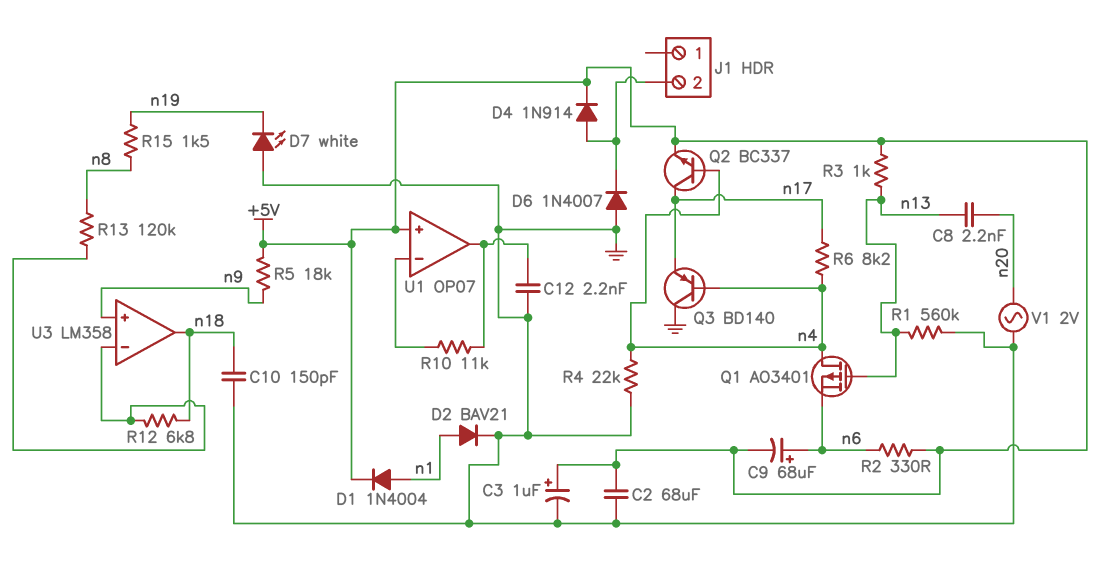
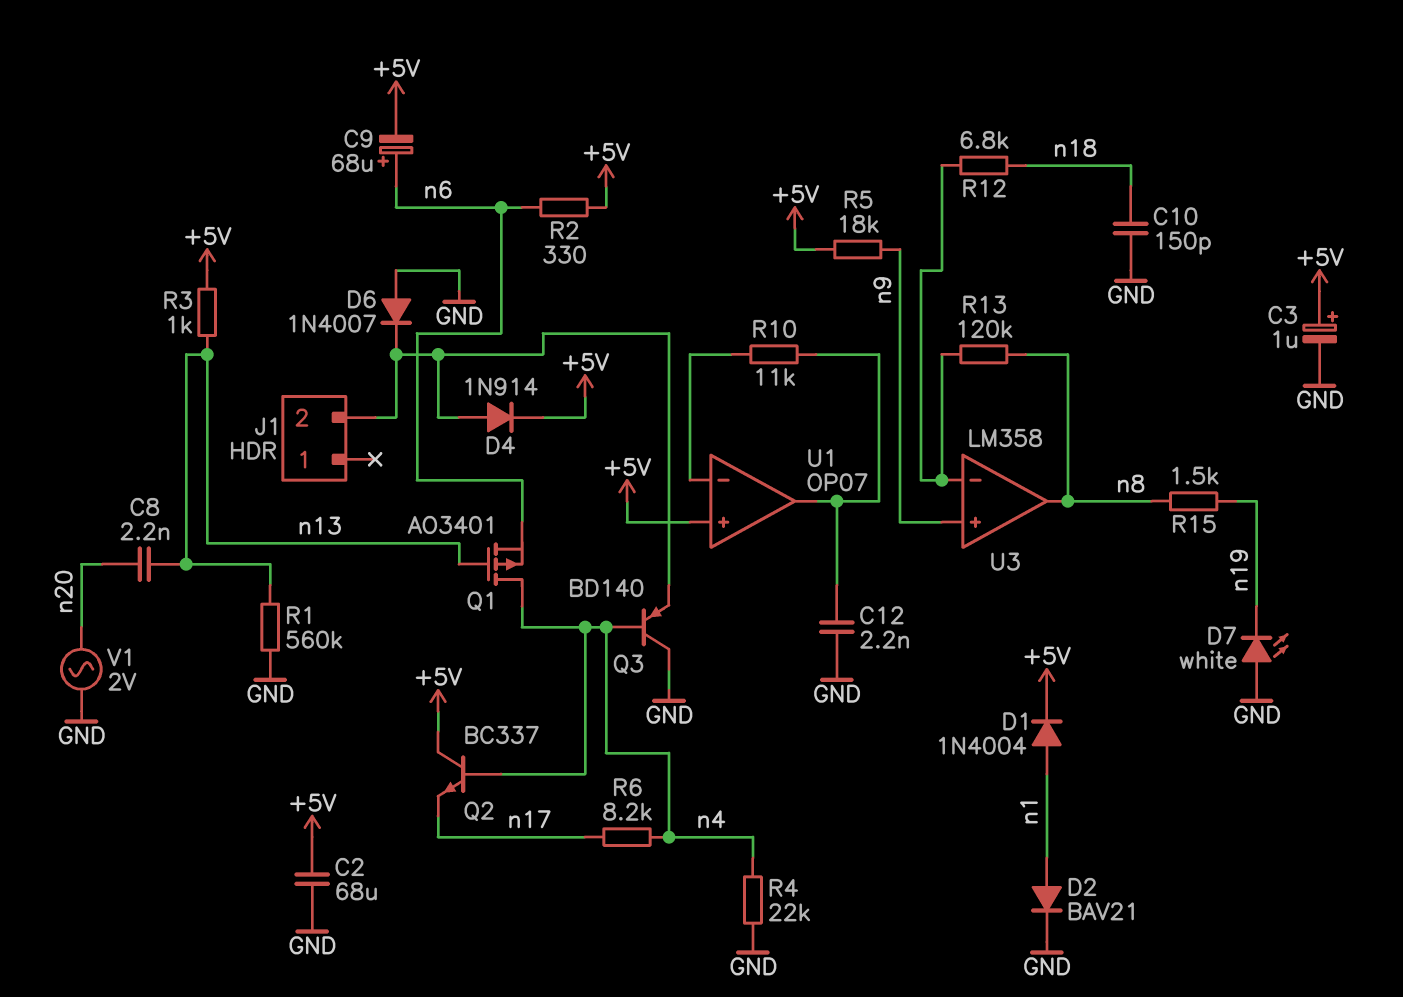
Q2: NPN BC337 (B n4, C n17, E +5V) -> NPN BC337 (B n4, C +5V, E n17)
Q3: PNP BD140 (B n4, C GND, E n17) -> PNP BD140 (B n4, C GND, E J1/2)
U3 pin out: n18 -> n8

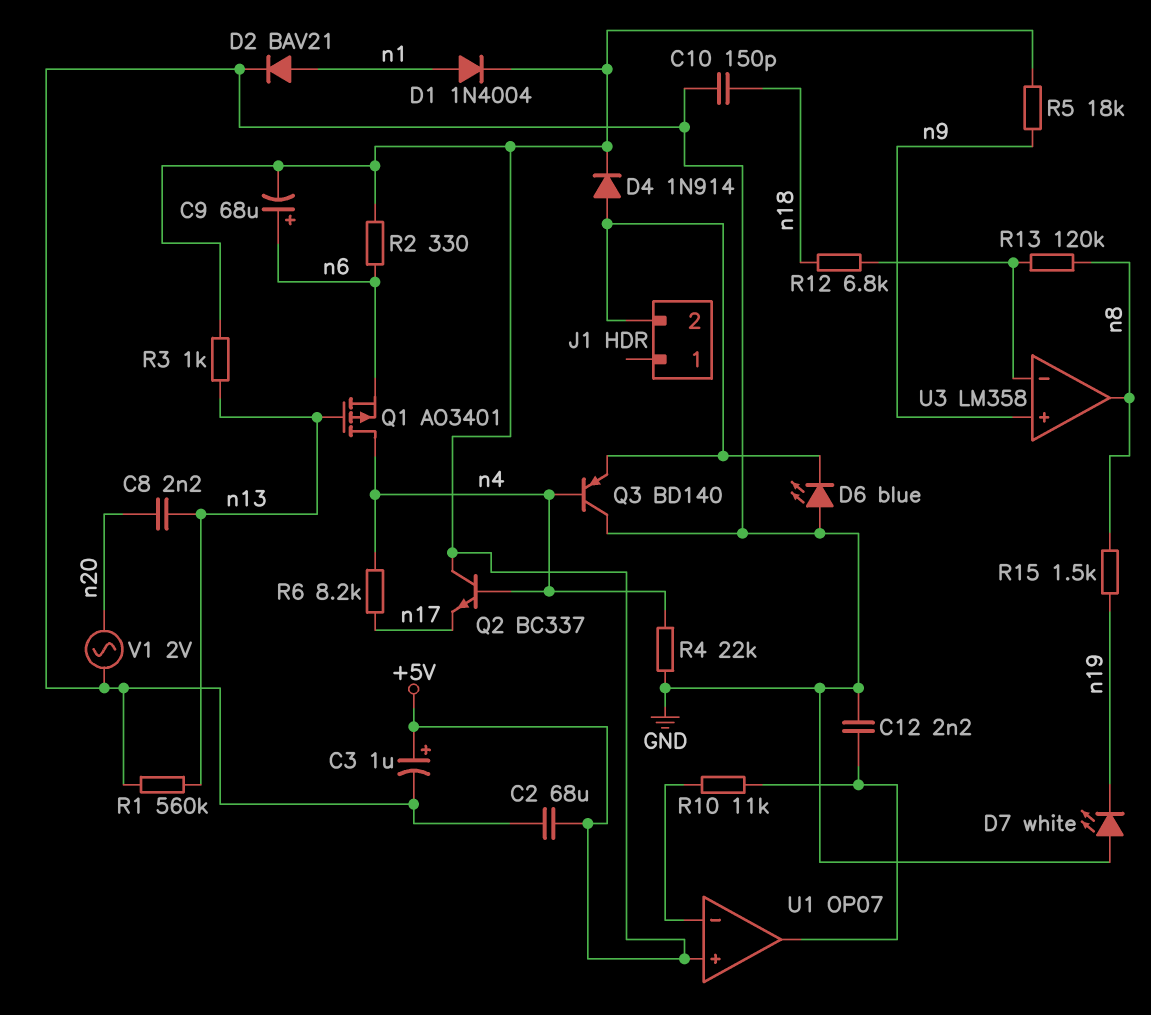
D6: diode 1N4007 (A GND, K J1/2) -> LED blue (A GND, K J1/2)

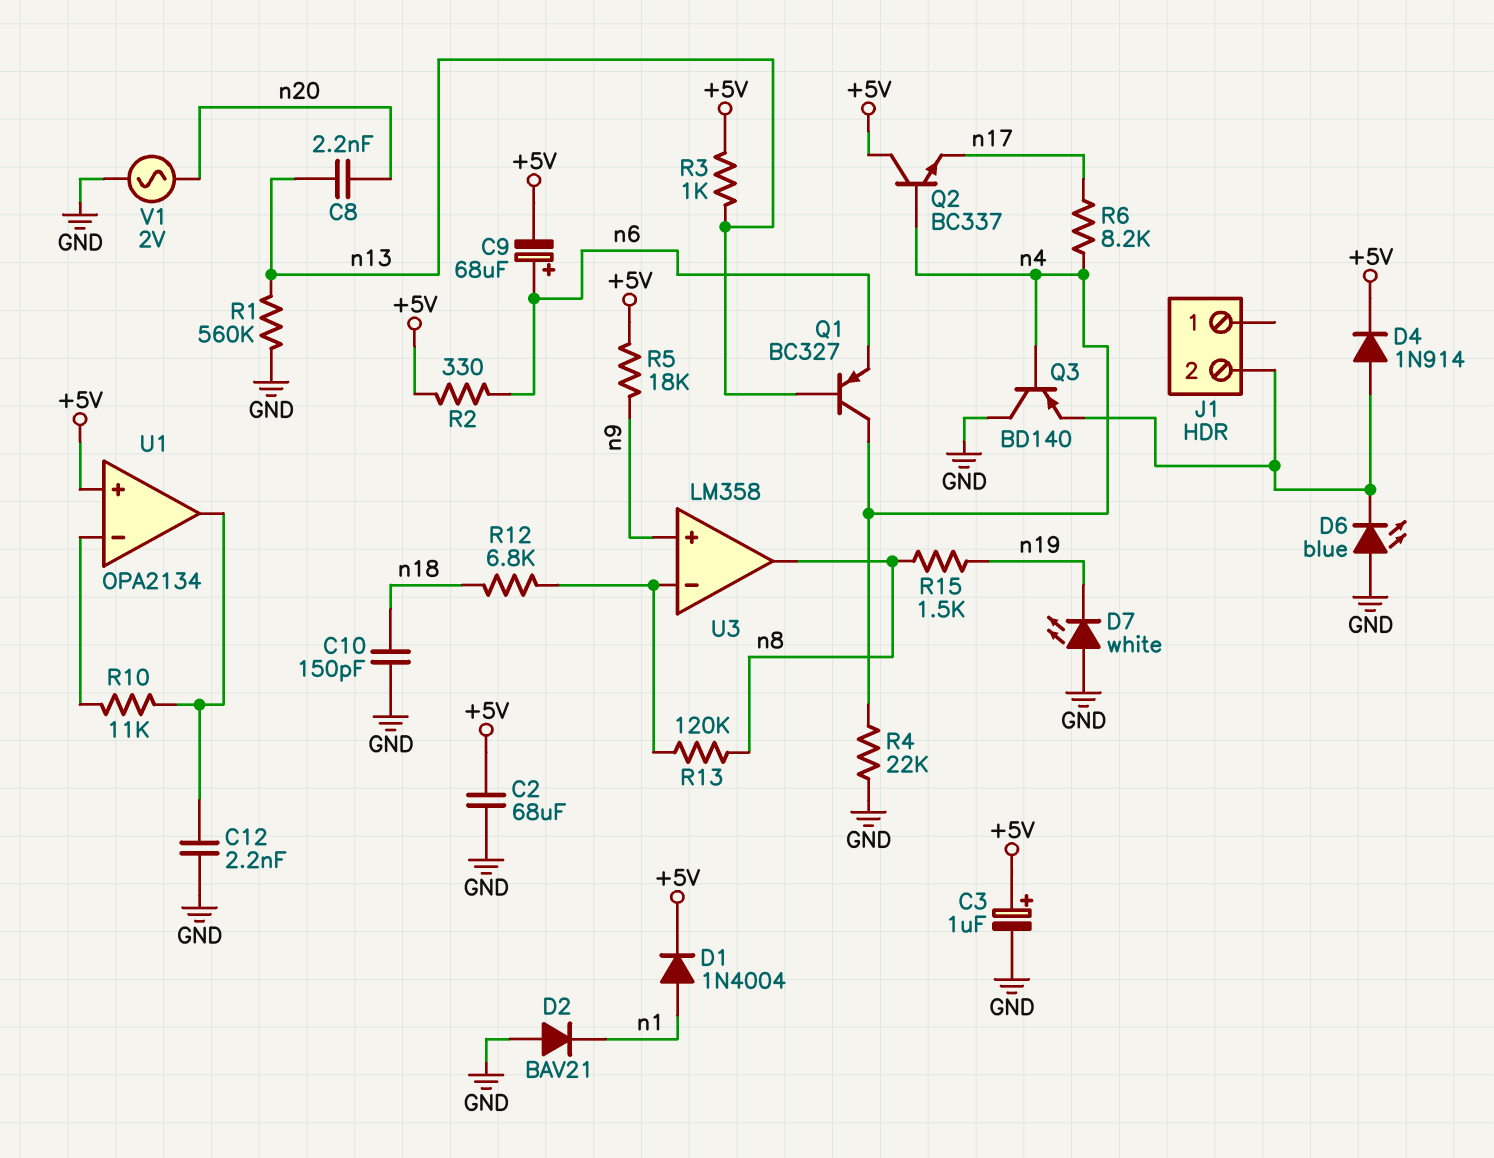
D2: diode BAV21 (A n1, K GND) -> diode BAV21 (A GND, K n1)
Q1: PMOS AO3401 (G n13, D n4, S n6) -> PNP BC327 (B n13, C n4, E n6)
U1: OP07 -> OPA2134

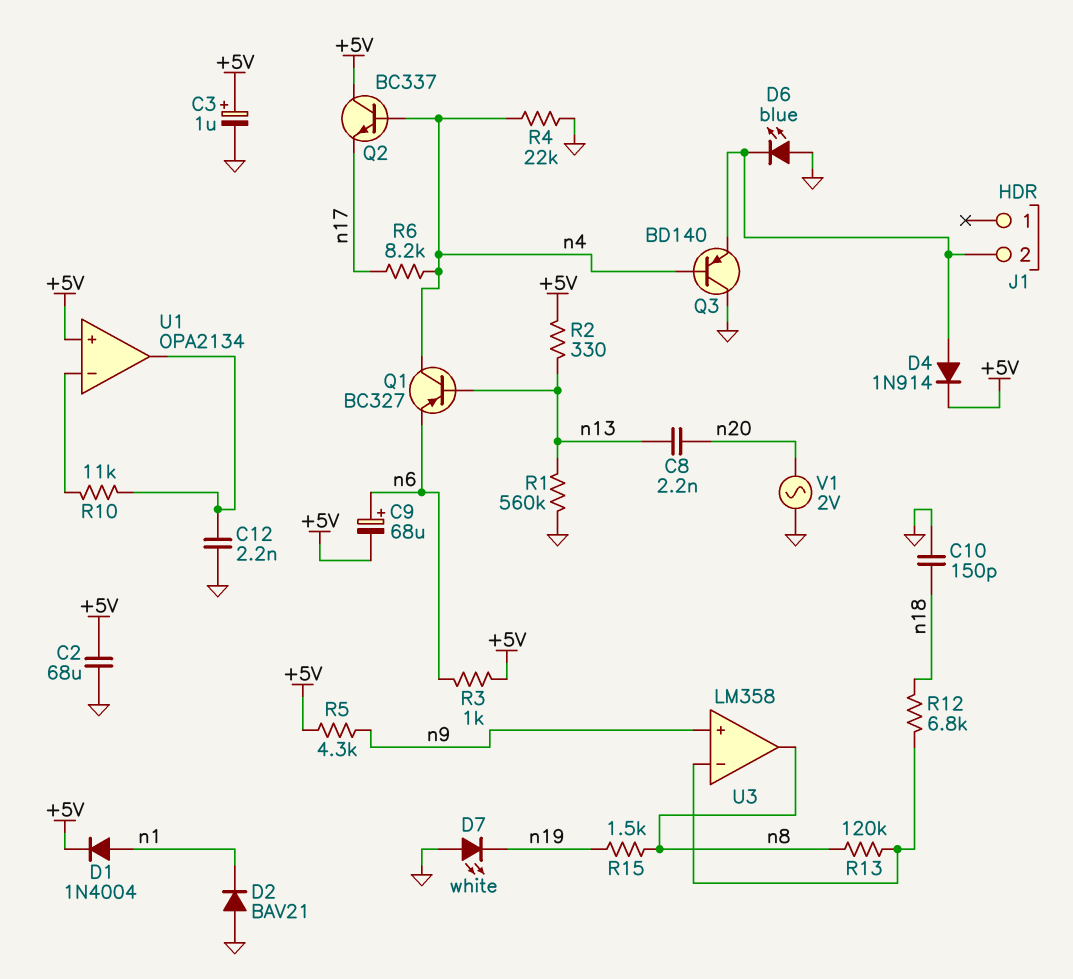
R2: 330 (+5V, n6) -> 330 (+5V, n13)
R3: 1k (+5V, n13) -> 1k (+5V, n6)
R5: 18k (+5V, n9) -> 4.3k (+5V, n9)

